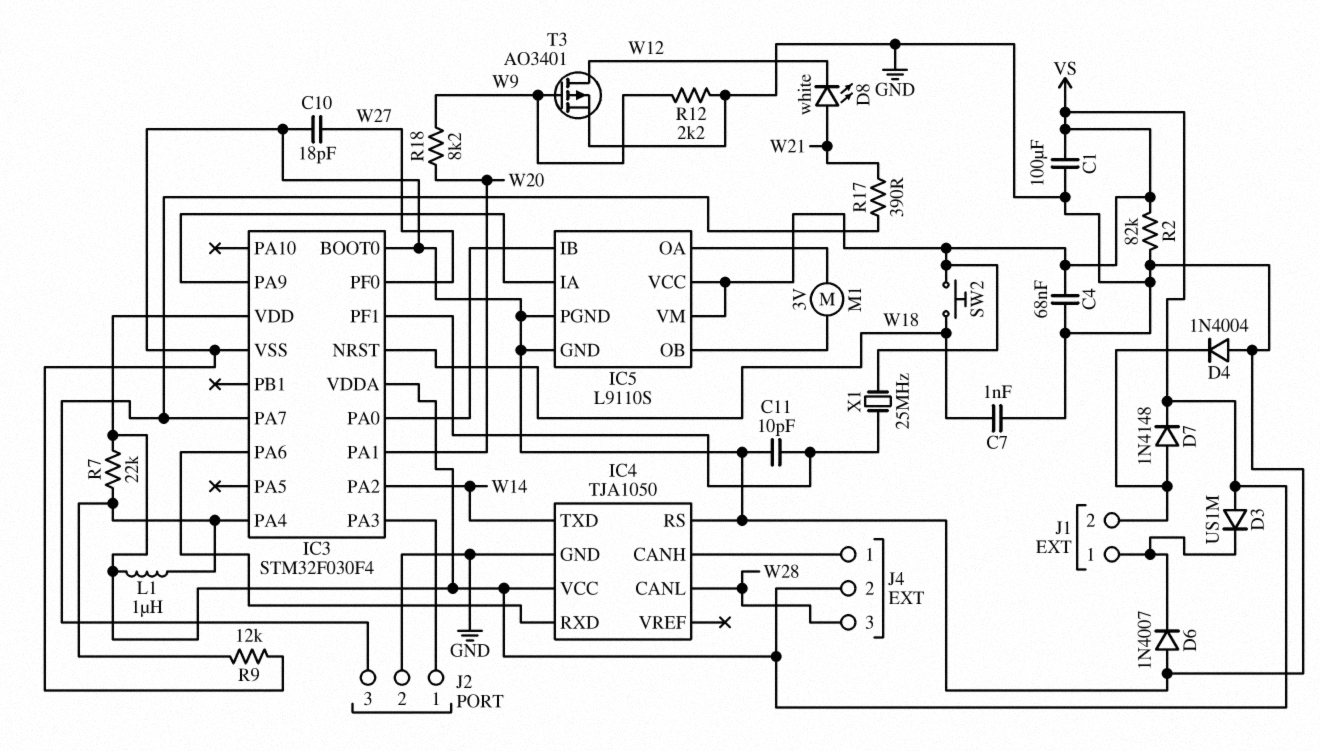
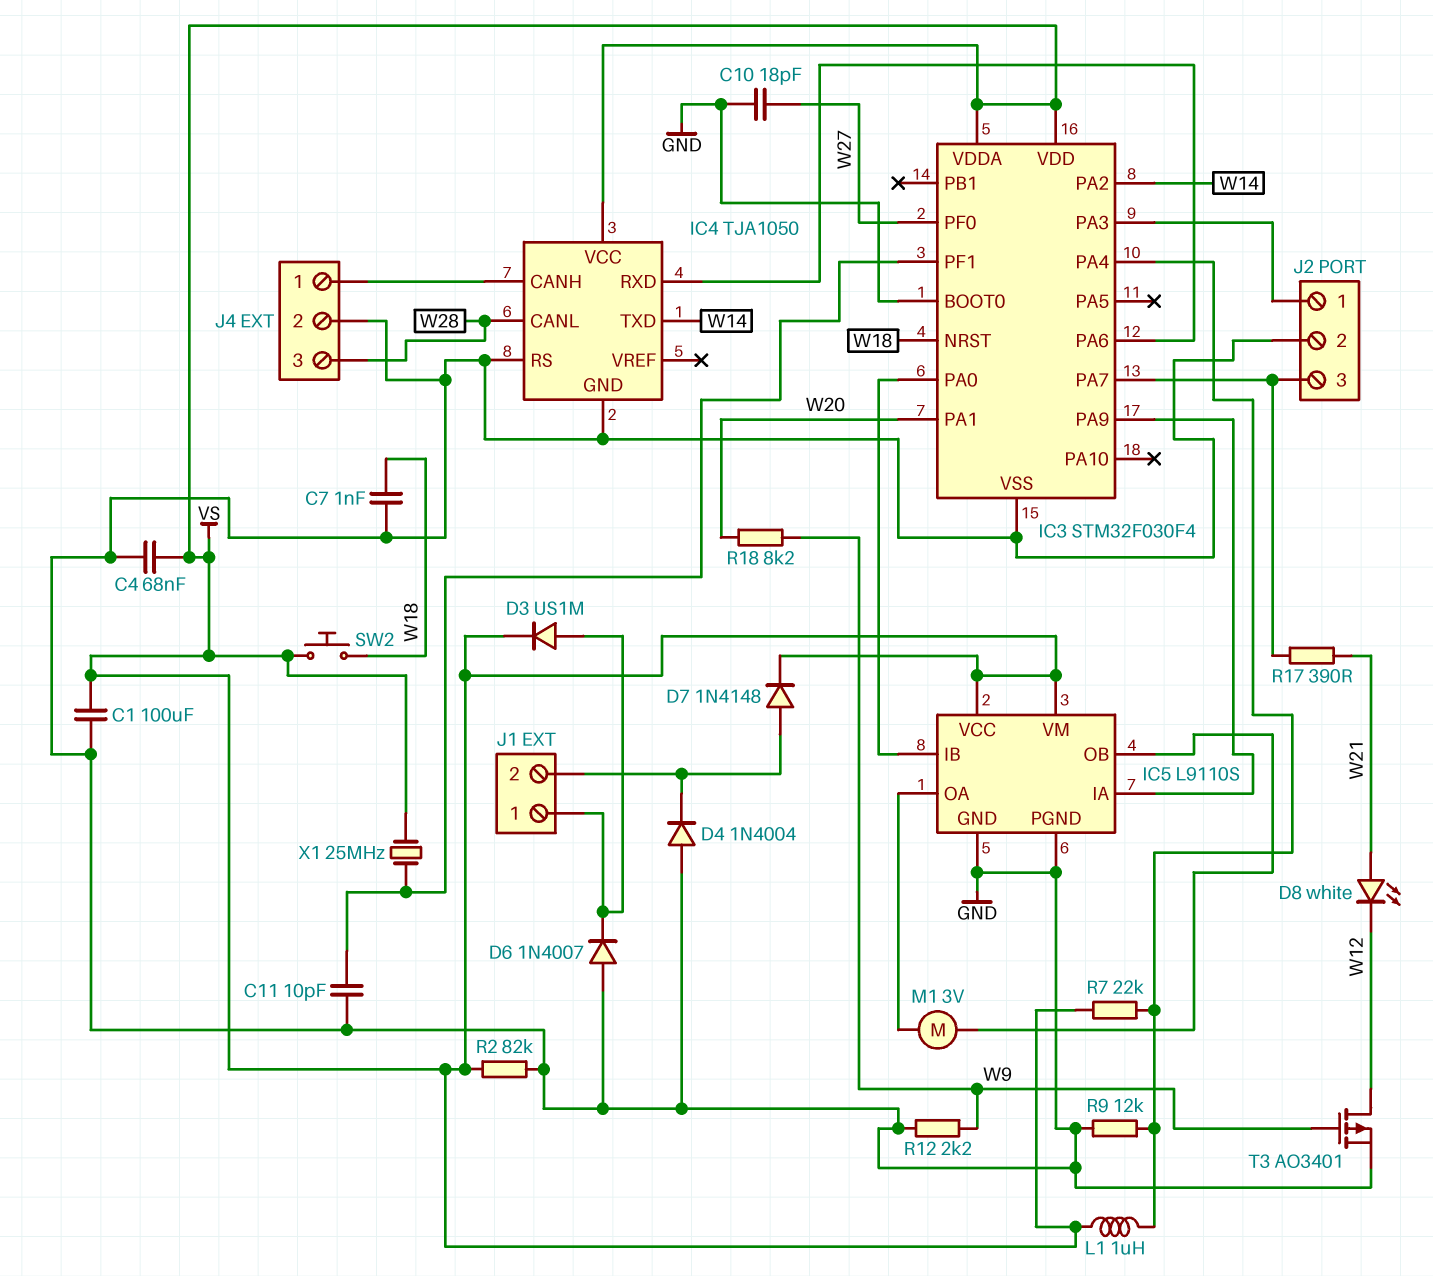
D3: diode US1M (A VS, K J1/1) -> diode US1M (A J1/1, K VS)
J4 pin 2: VS -> GND

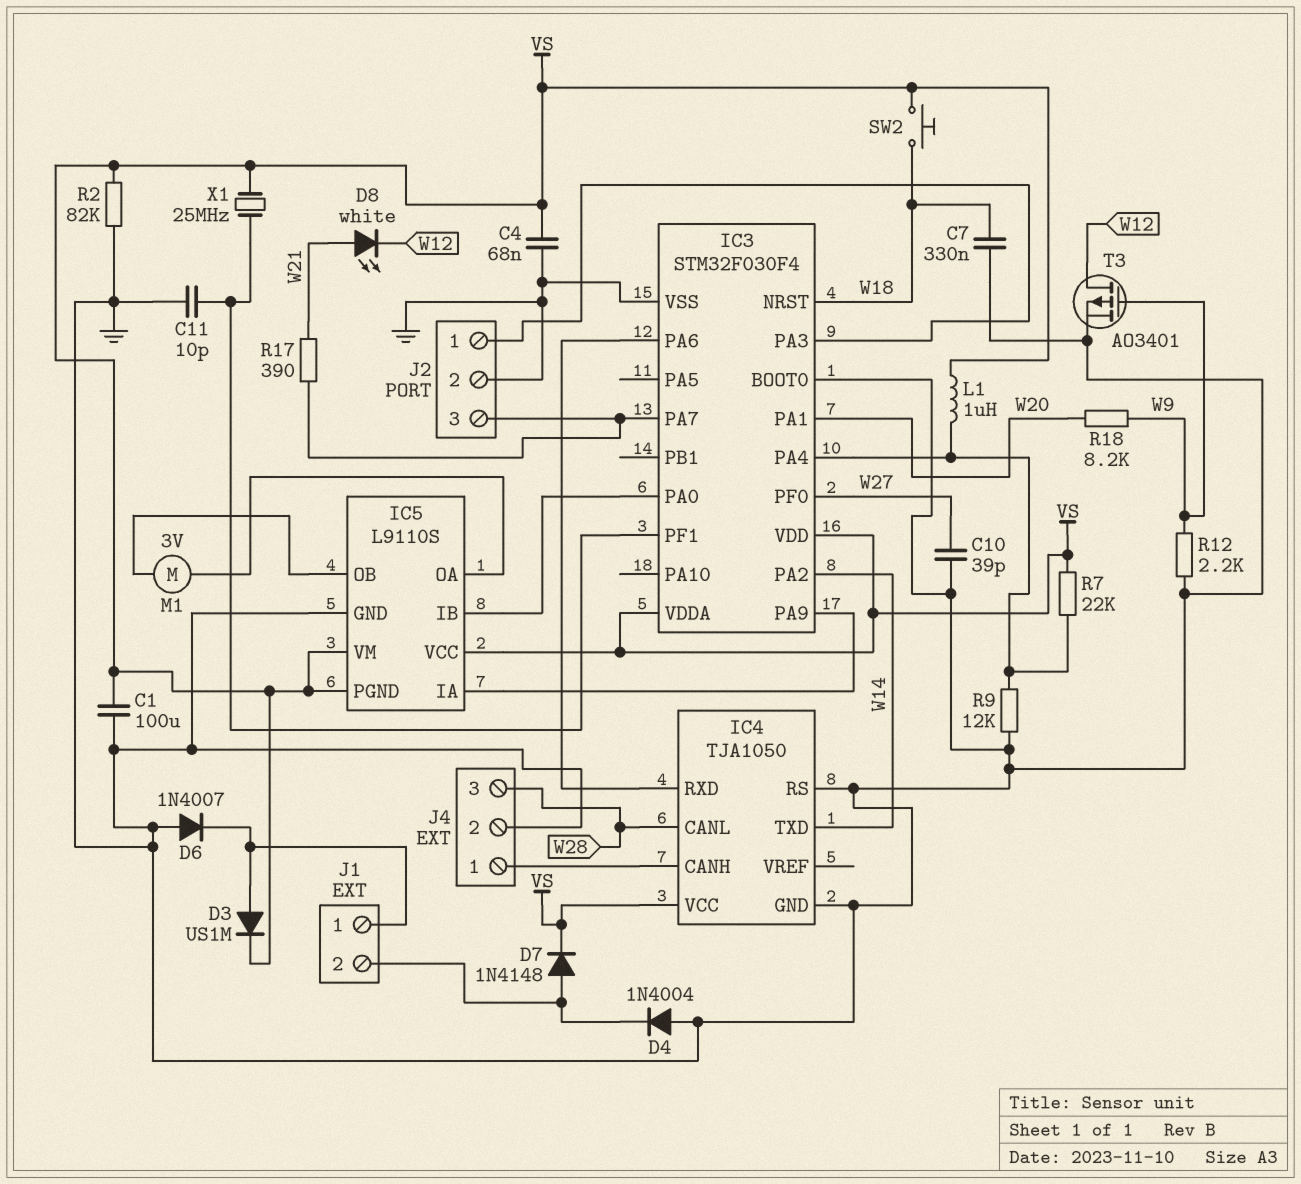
C7: 1nF (GND, W18) -> 330nF (GND, W18)
C10: 18pF (GND, W27) -> 39pF (GND, W27)
IC5 pin PGND: GND -> VS

